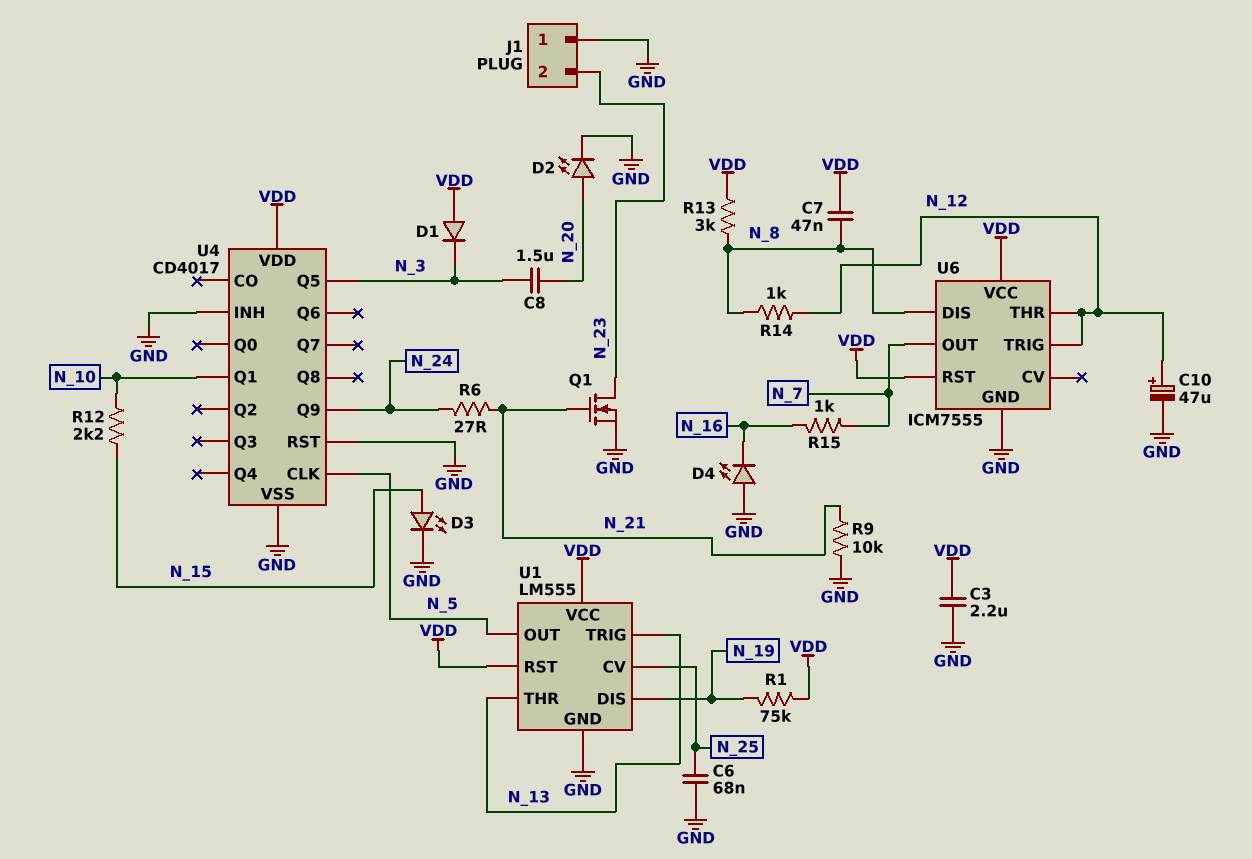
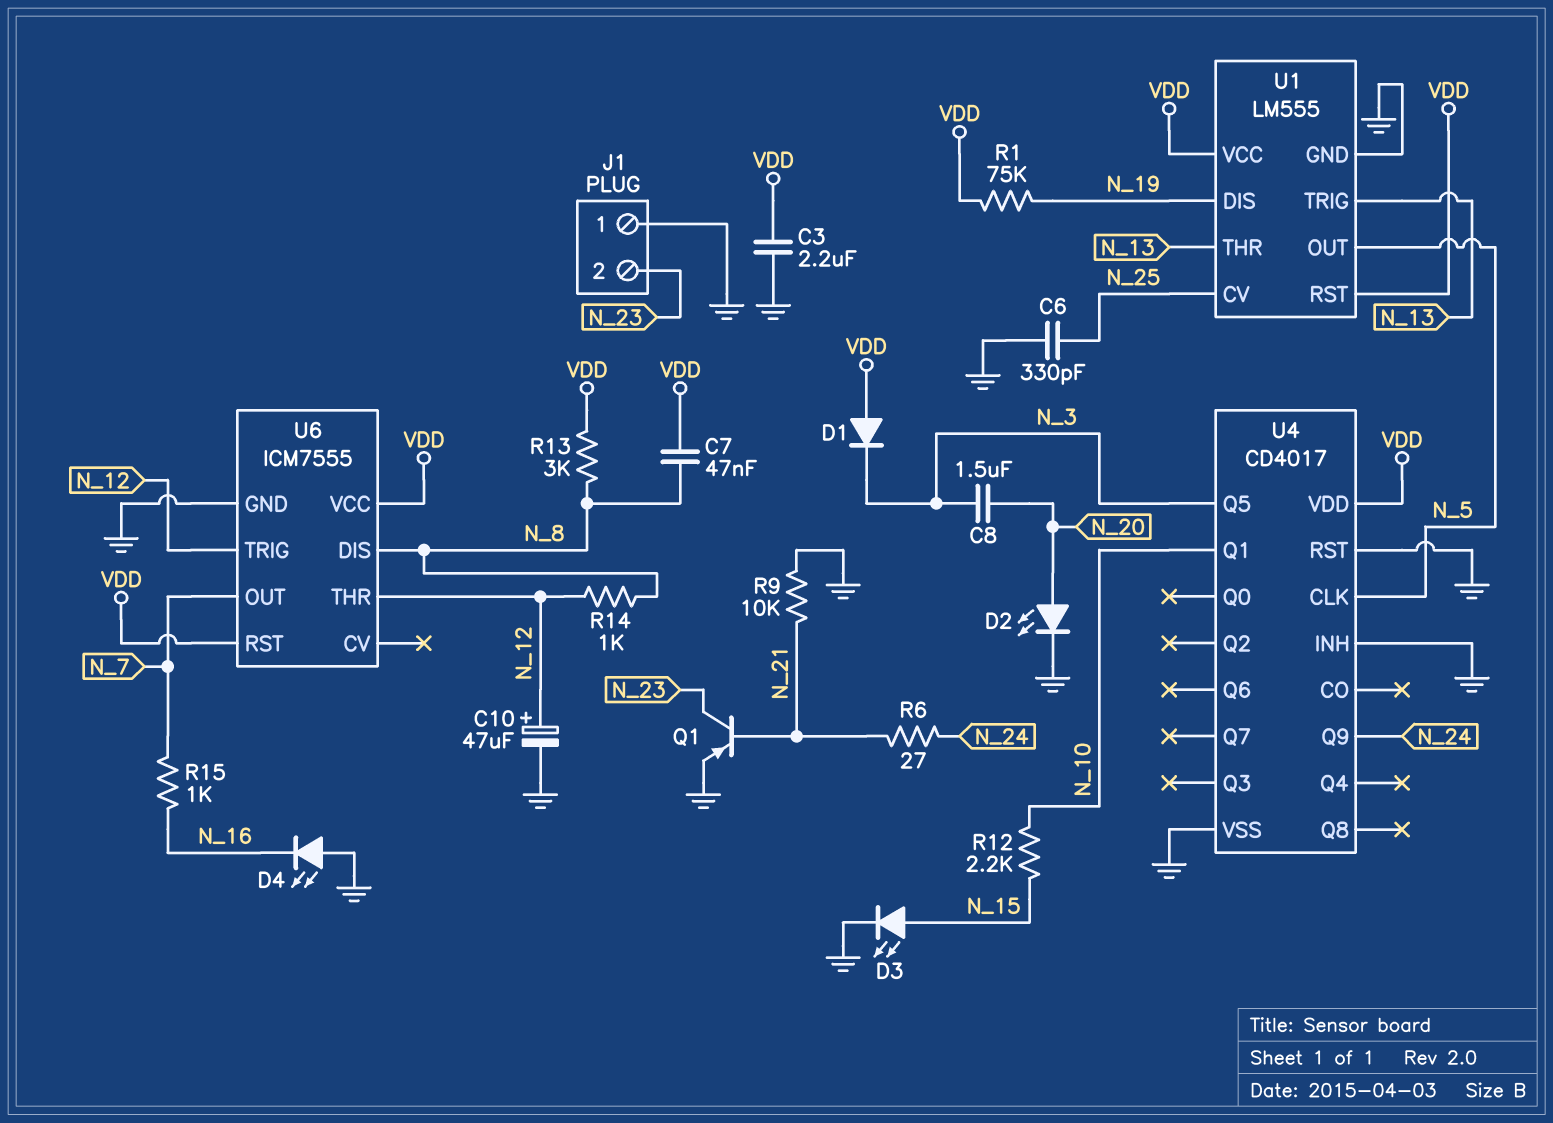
C6: 68nF (GND, N_25) -> 330pF (GND, N_25)
Q1: NMOS (G N_21, D N_23, S GND) -> PNP (B N_21, C N_23, E GND)

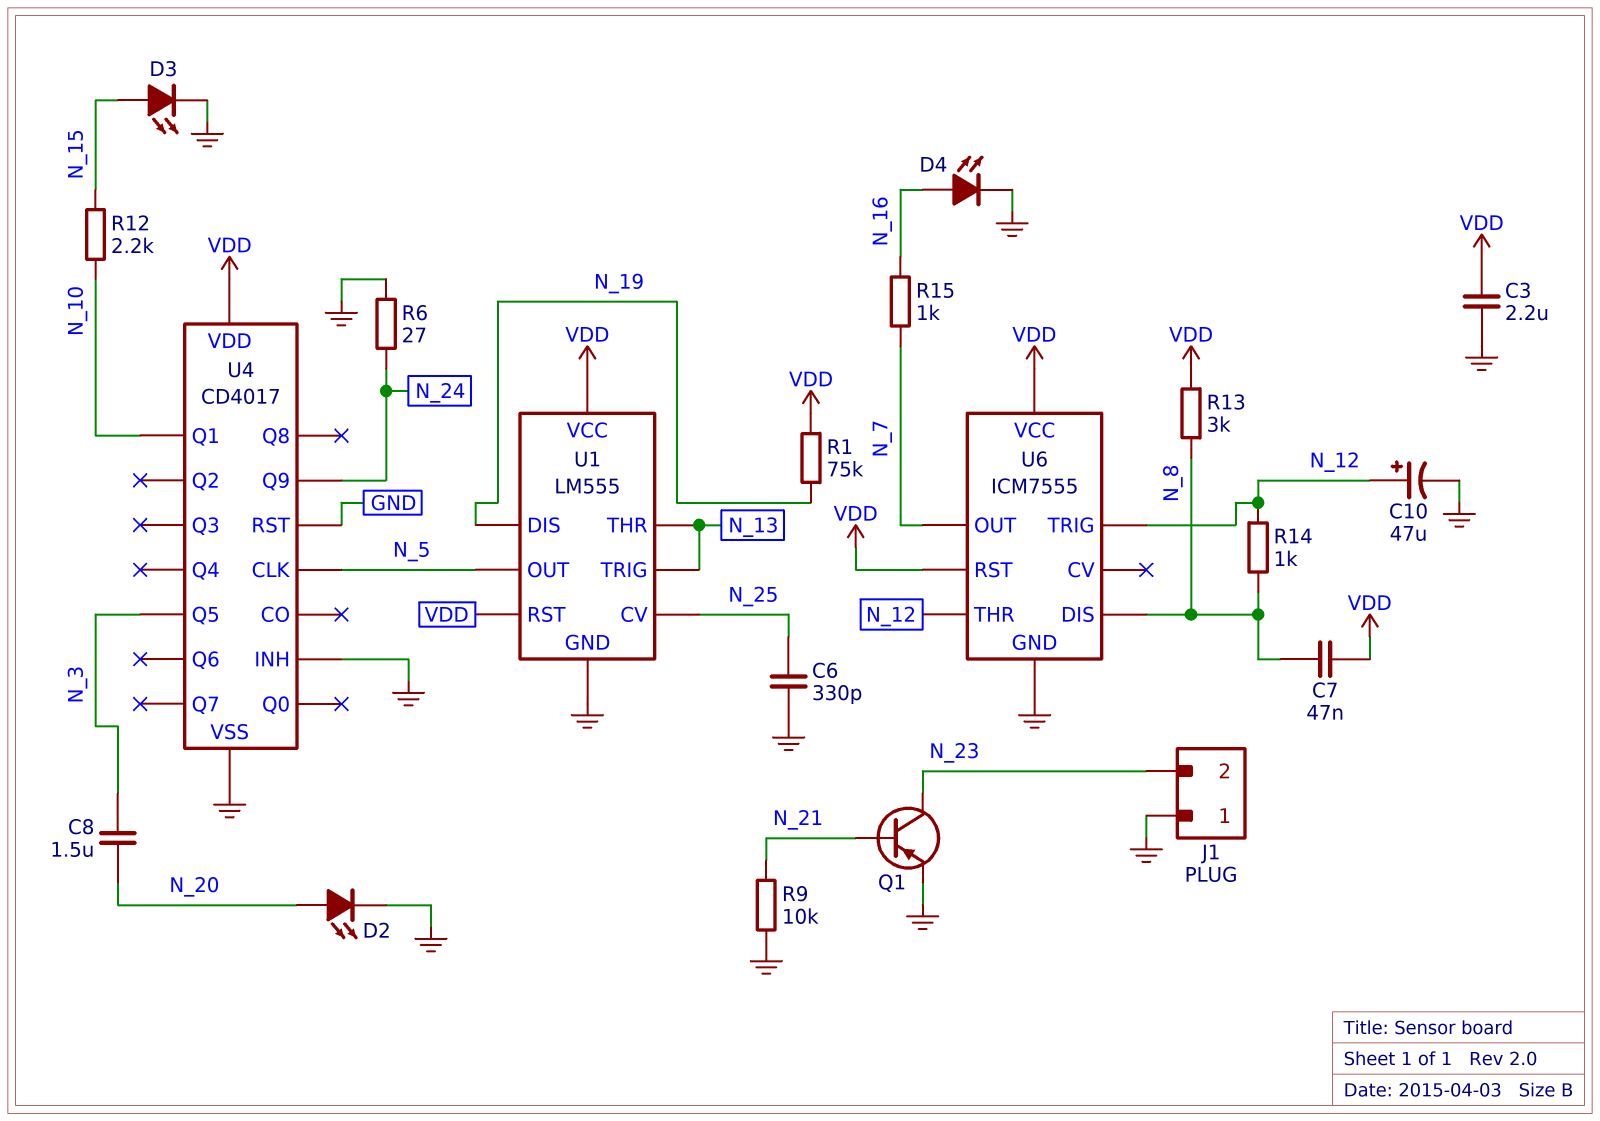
D1: diode (A VDD, K N_3) -> none
D4: LED (A GND, K N_16) -> LED (A N_16, K GND)
R6: 27 (N_21, N_24) -> 27 (GND, N_24)

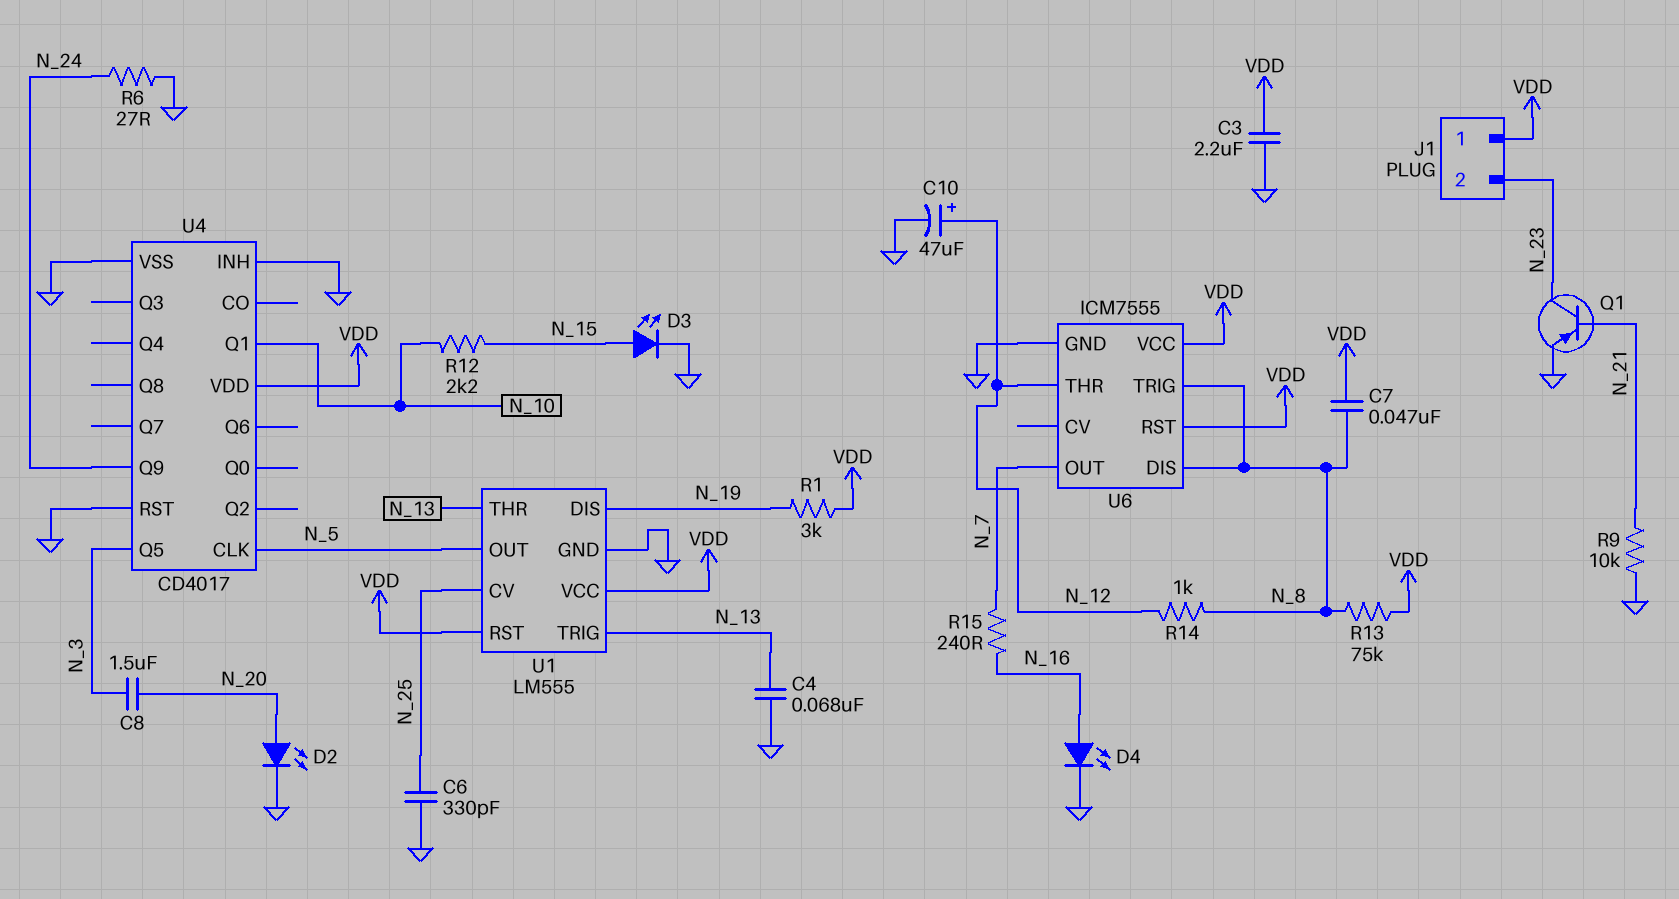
C4: none -> 68nF (GND, N_13)
J1 pin 1: GND -> VDD
R1: 75k (N_19, VDD) -> 3k (N_19, VDD)
R13: 3k (N_8, VDD) -> 75k (N_8, VDD)
R15: 1k (N_7, N_16) -> 240 (N_7, N_16)
U6 pin TRIG: N_12 -> N_8

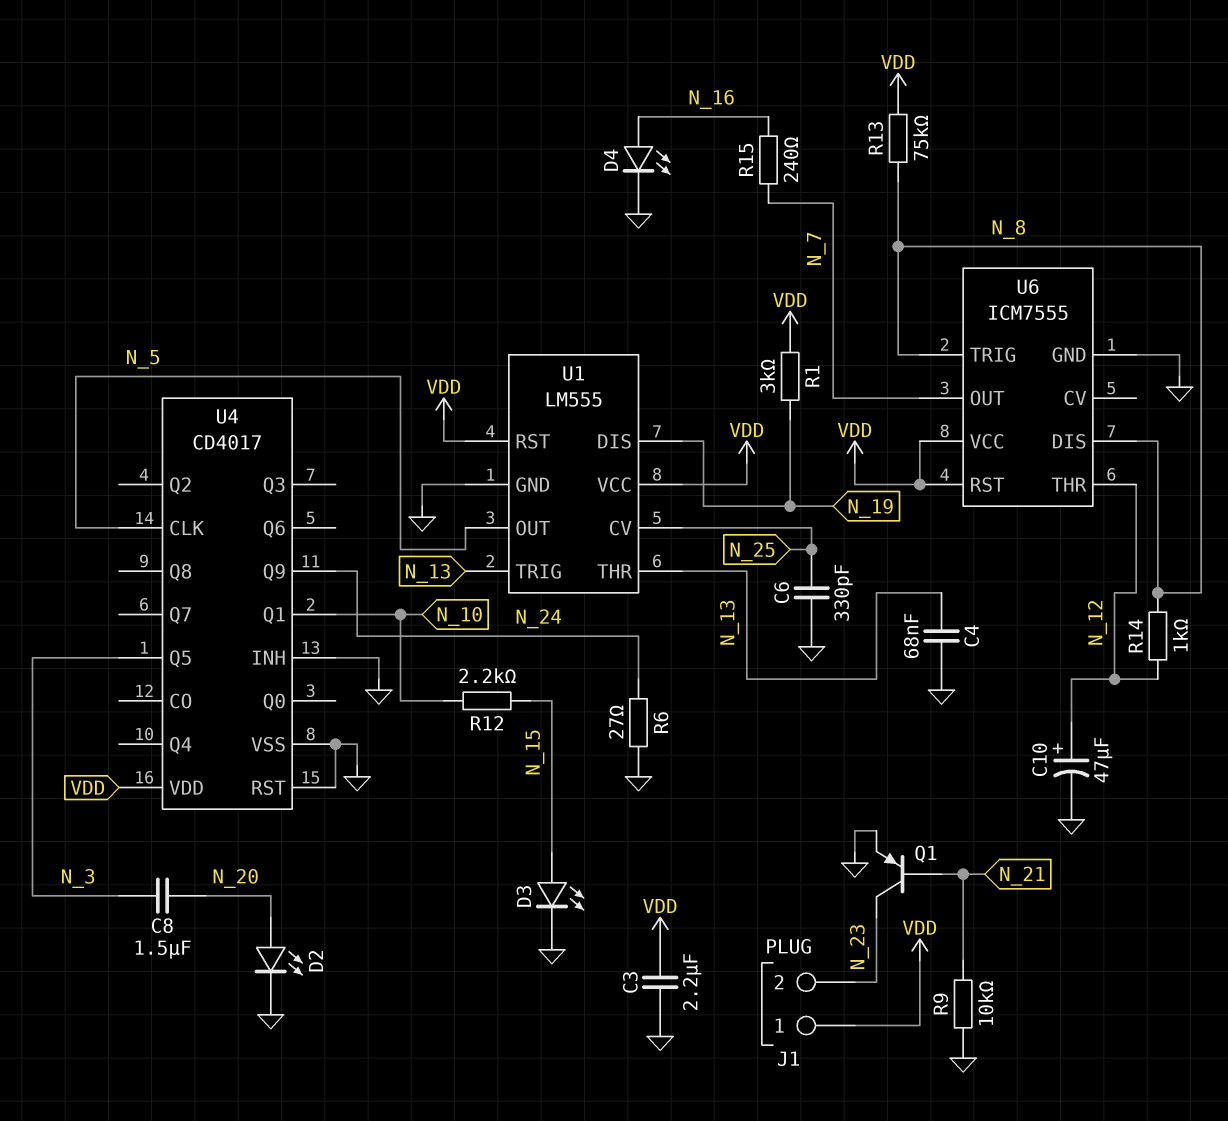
C7: 47nF (N_8, VDD) -> none

